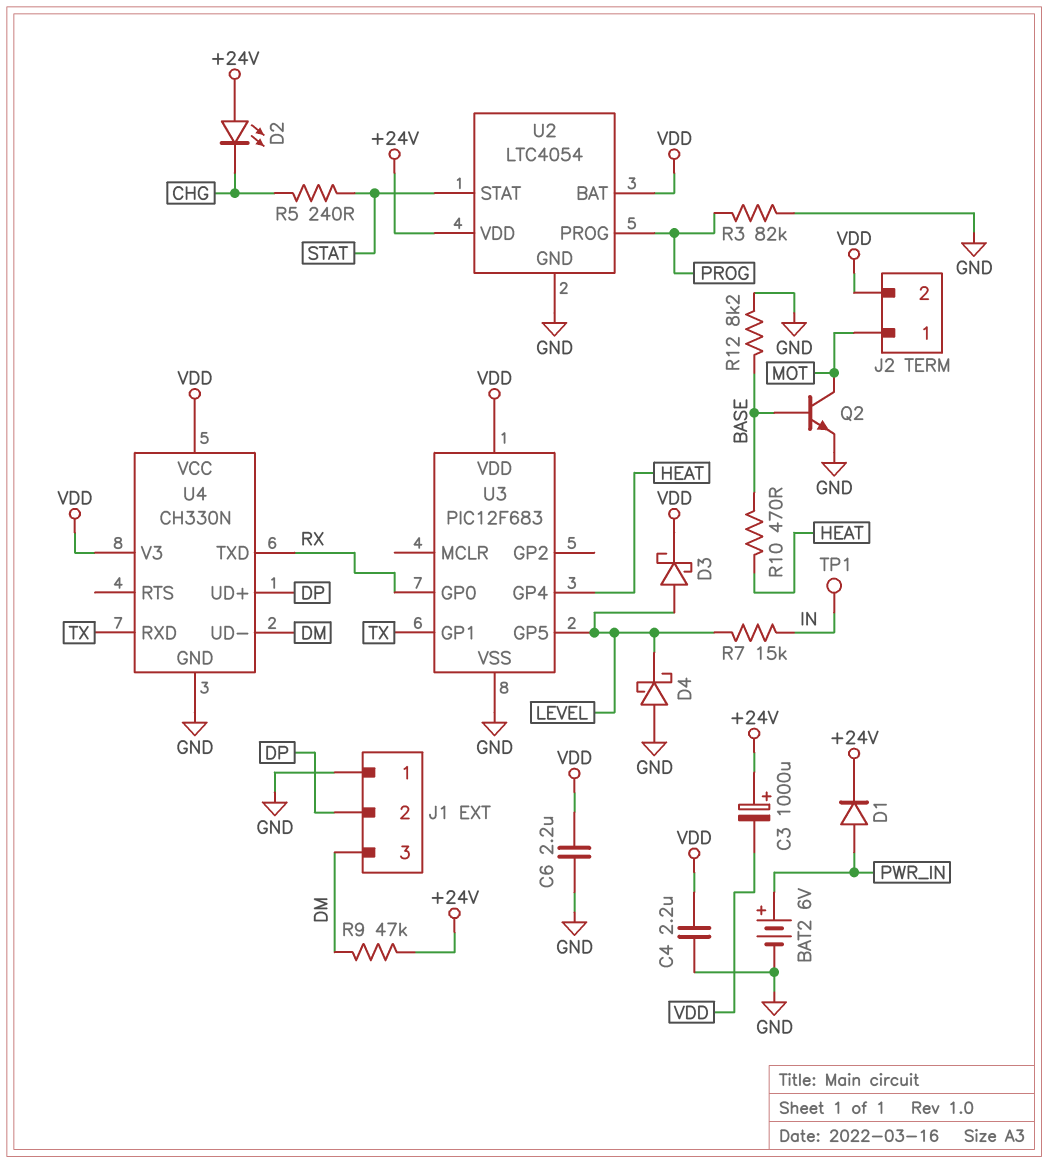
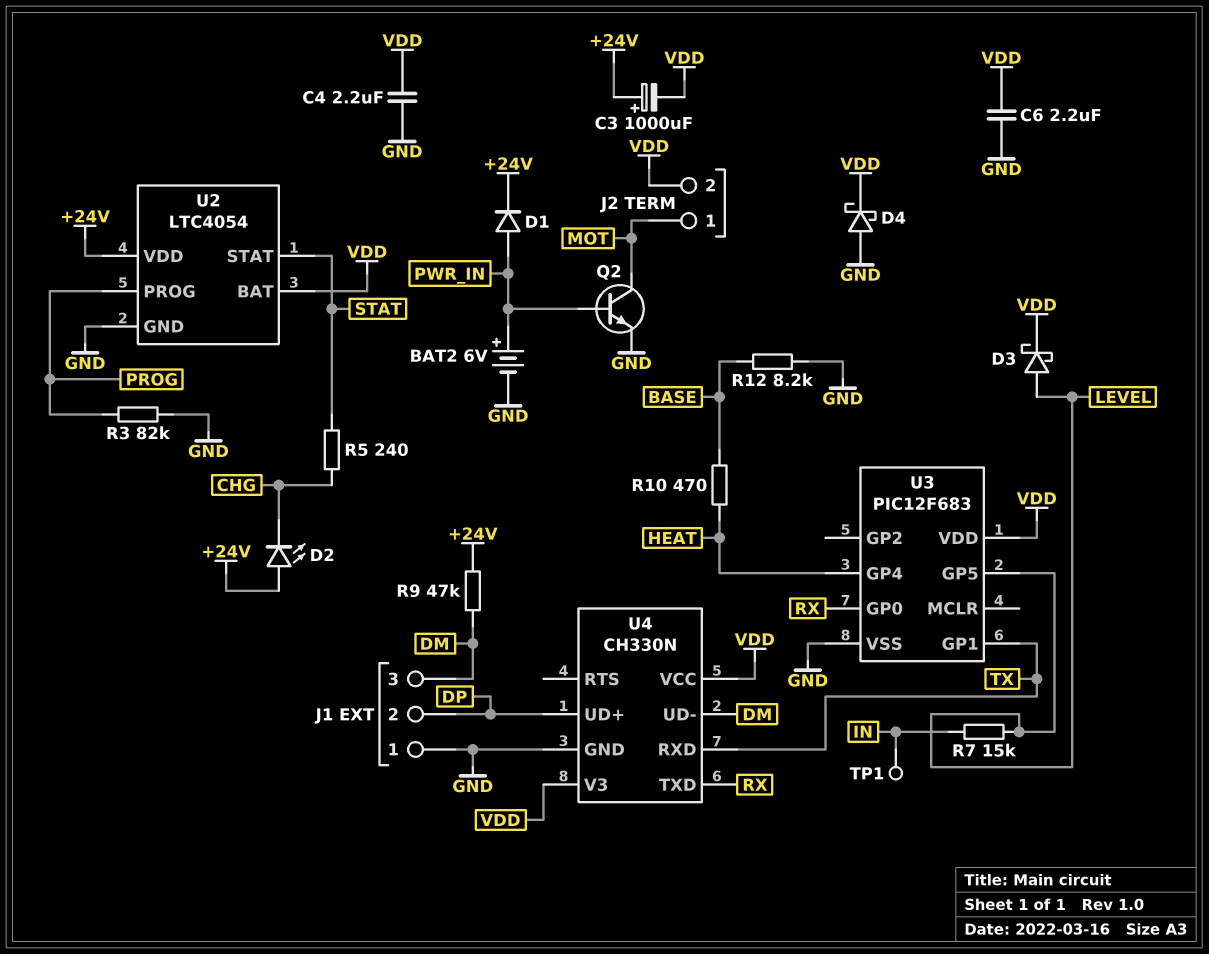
D4: schottky (A GND, K LEVEL) -> schottky (A GND, K VDD)
Q2: NPN (B BASE, C MOT, E GND) -> NPN (B PWR_IN, C MOT, E GND)

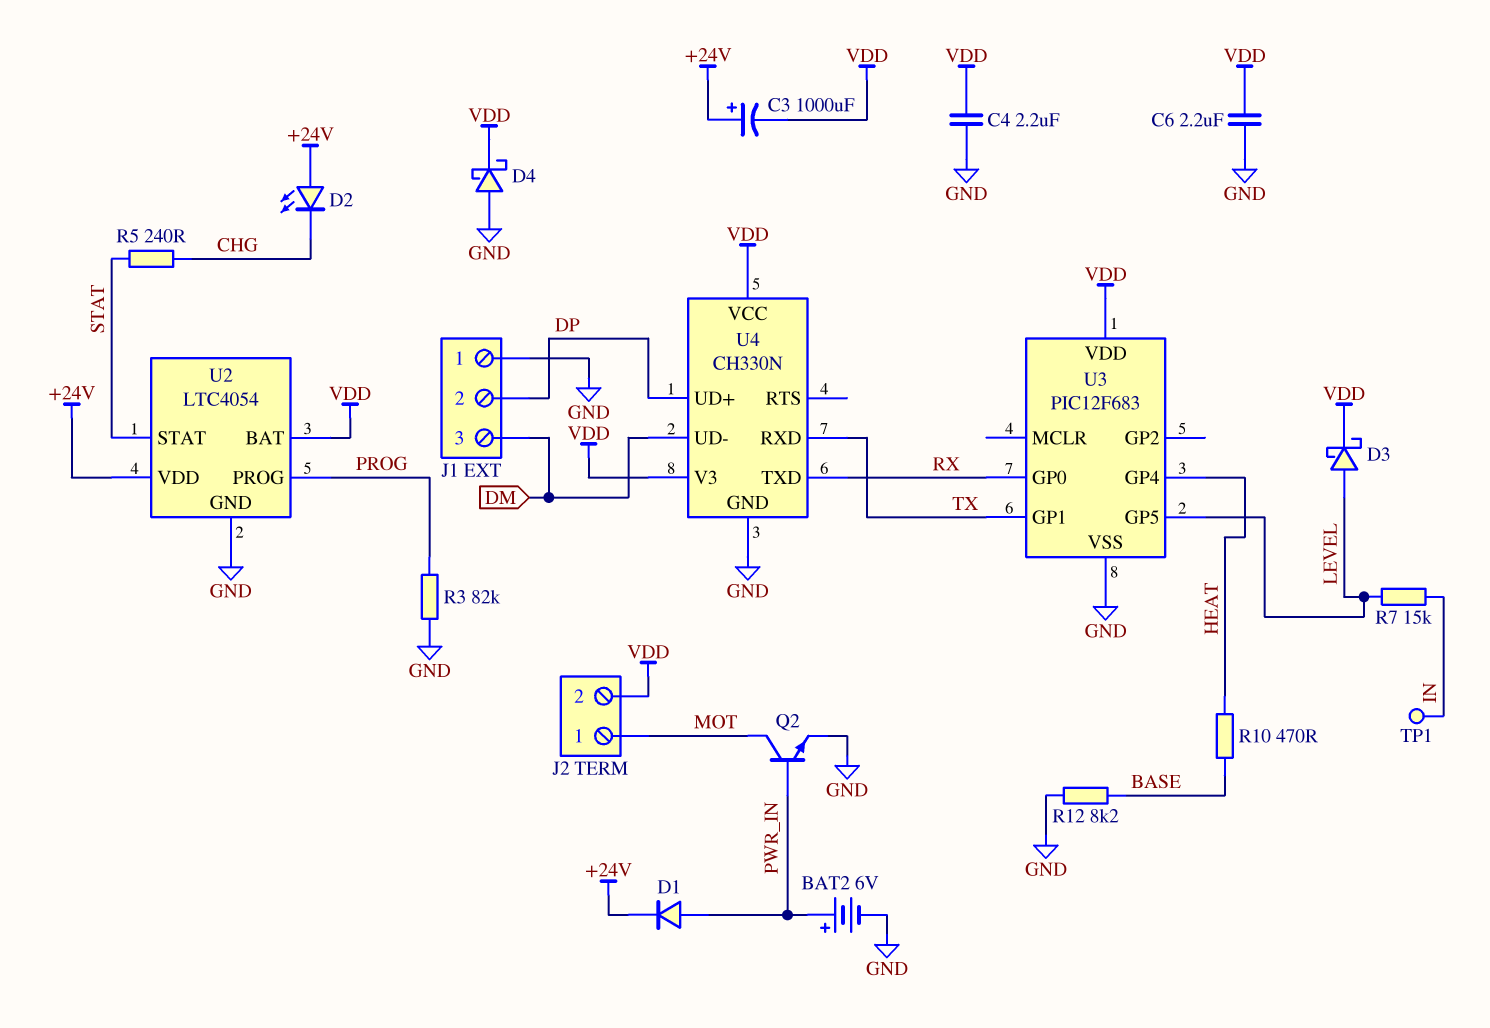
R9: 47k (+24V, DM) -> none

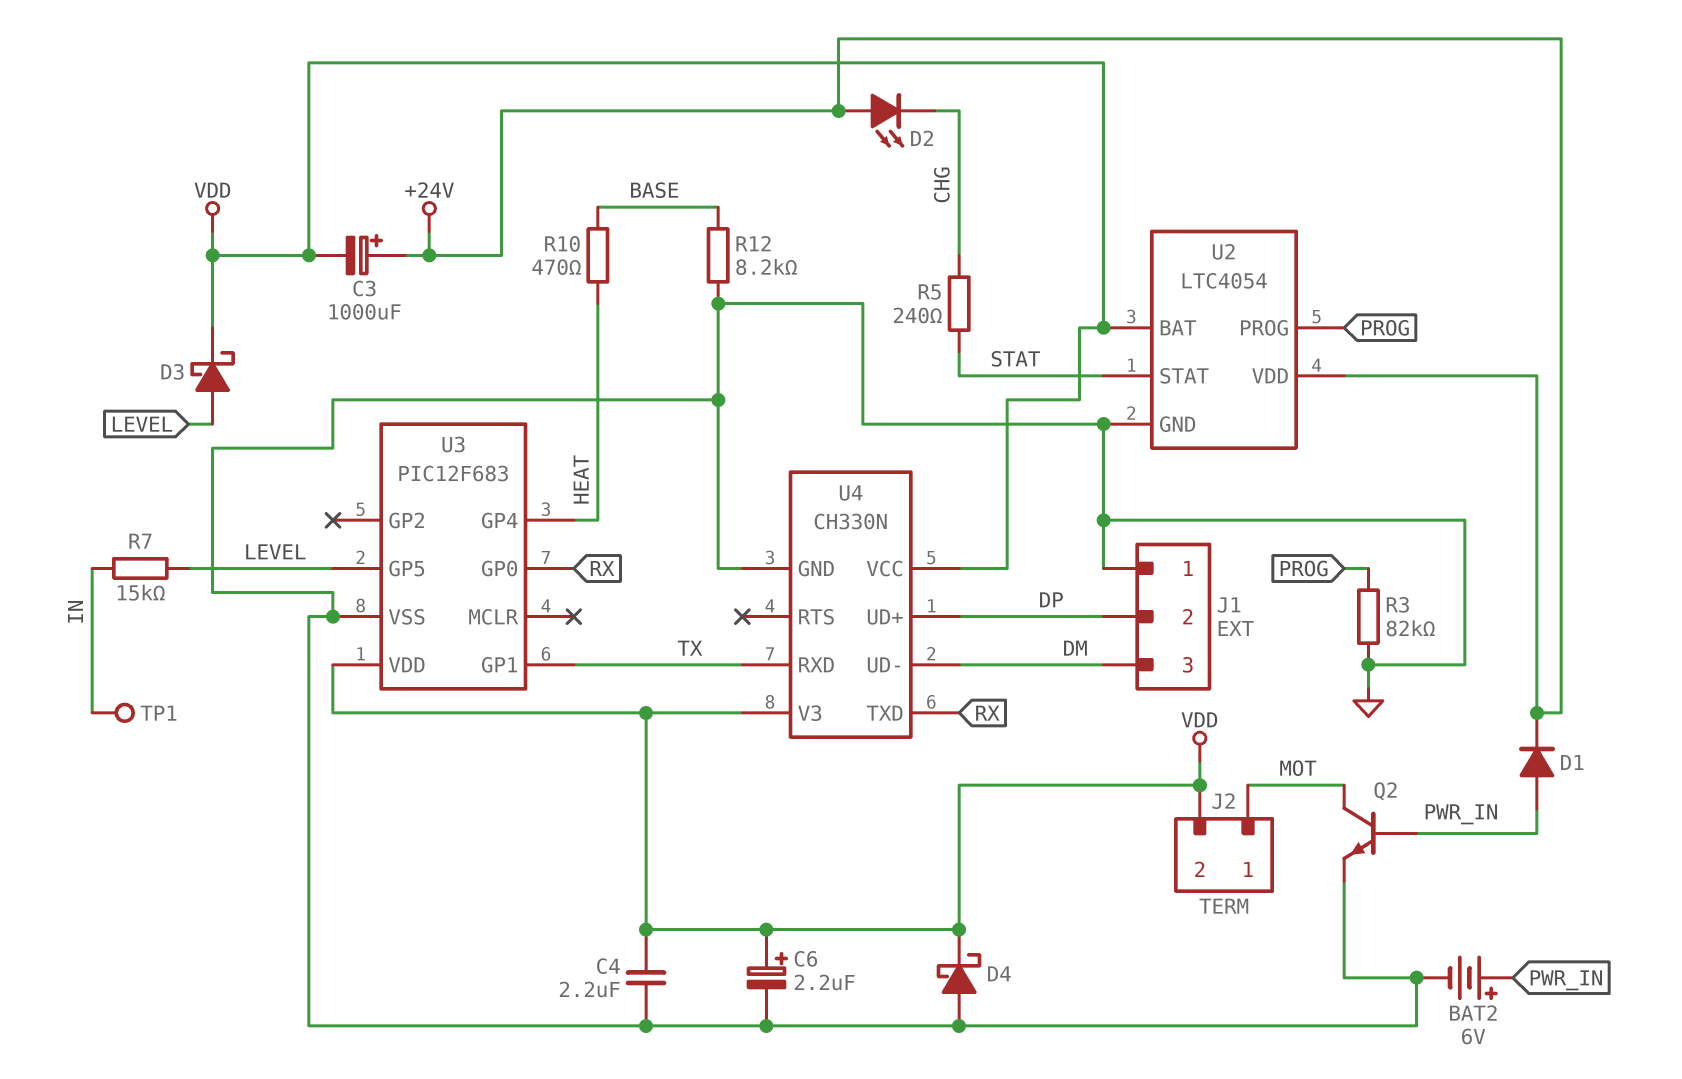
C6: 2.2uF (GND, VDD) -> 2.2uF (plus VDD, minus GND)

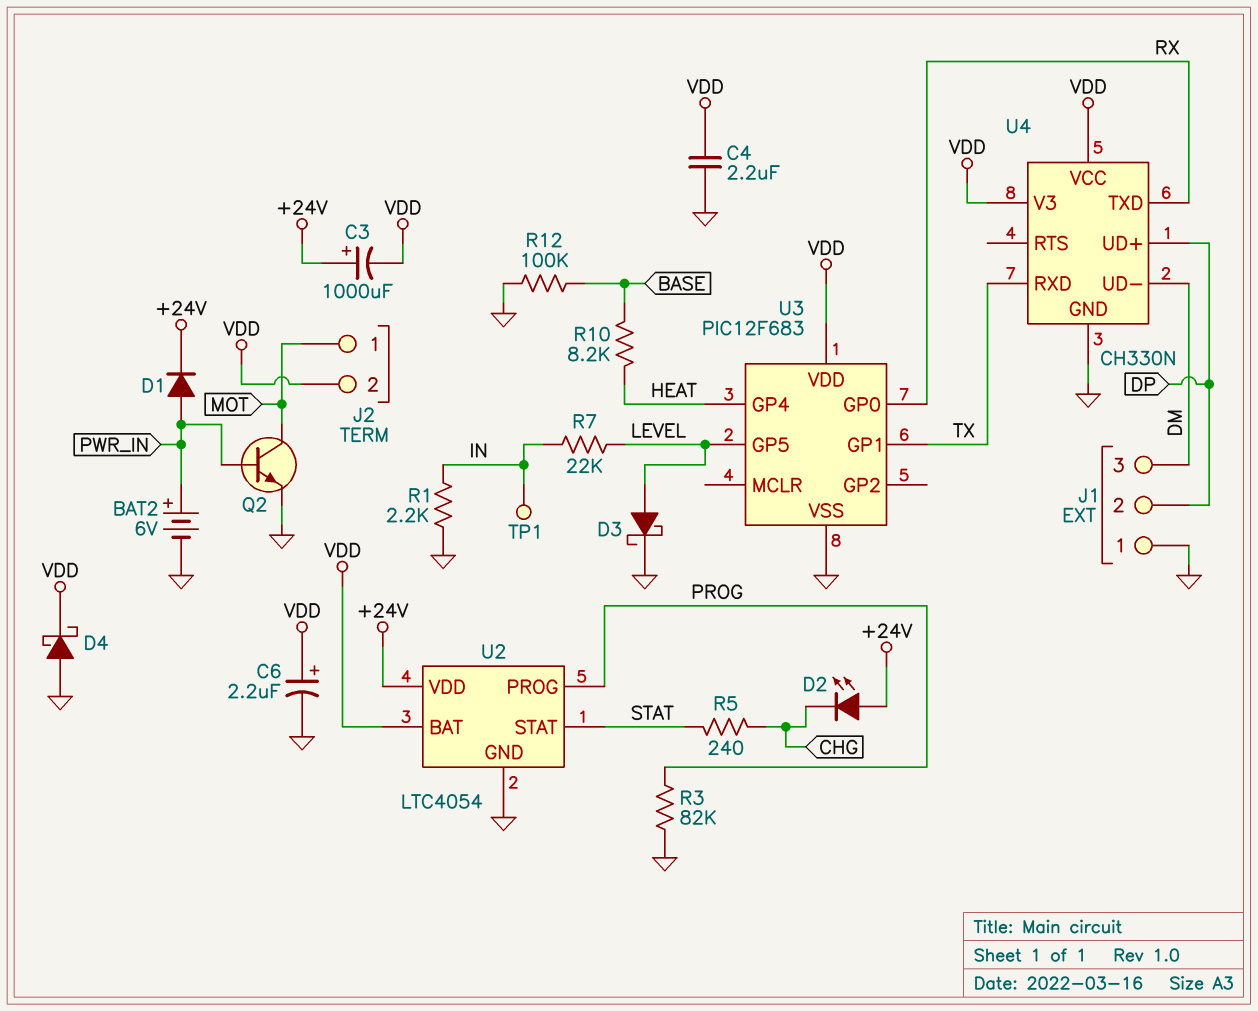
D3: schottky (A LEVEL, K VDD) -> schottky (A LEVEL, K GND)
R1: none -> 2.2k (GND, IN)
R7: 15k (IN, LEVEL) -> 22k (IN, LEVEL)
R10: 470 (BASE, HEAT) -> 8.2k (BASE, HEAT)
R12: 8.2k (BASE, GND) -> 100k (BASE, GND)

